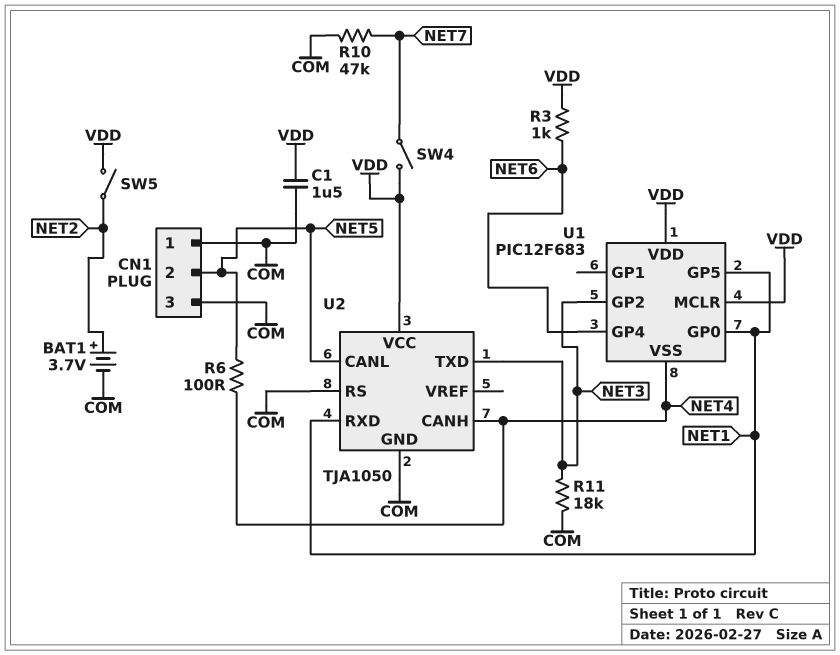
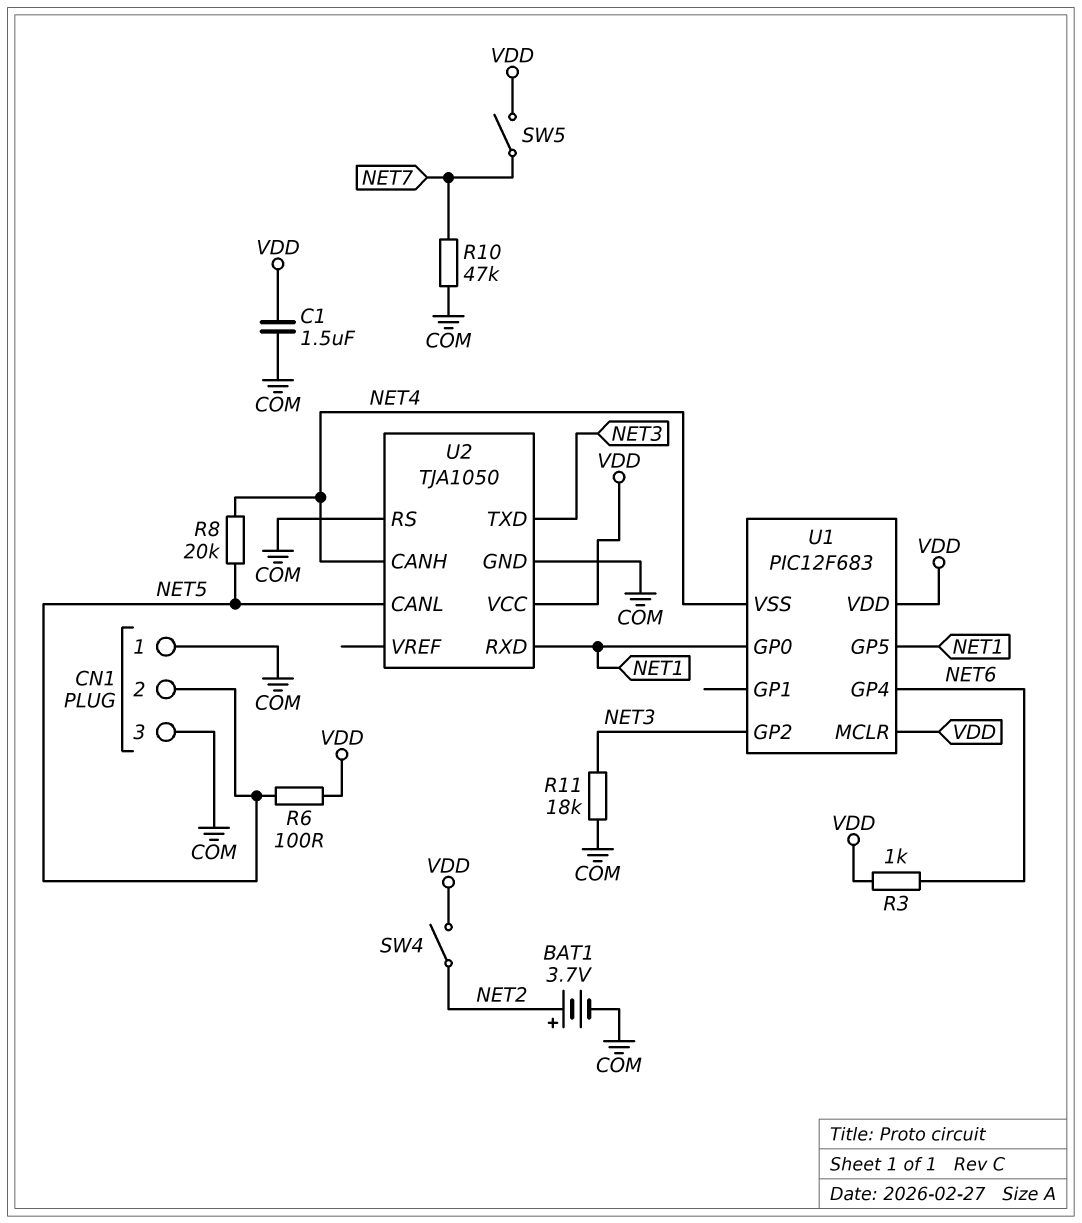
R6: 100 (NET4, NET5) -> 100 (NET5, VDD)
R8: none -> 20k (NET4, NET5)
SW4: switch (NET7, VDD) -> switch (NET2, VDD)
SW5: switch (NET2, VDD) -> switch (NET7, VDD)

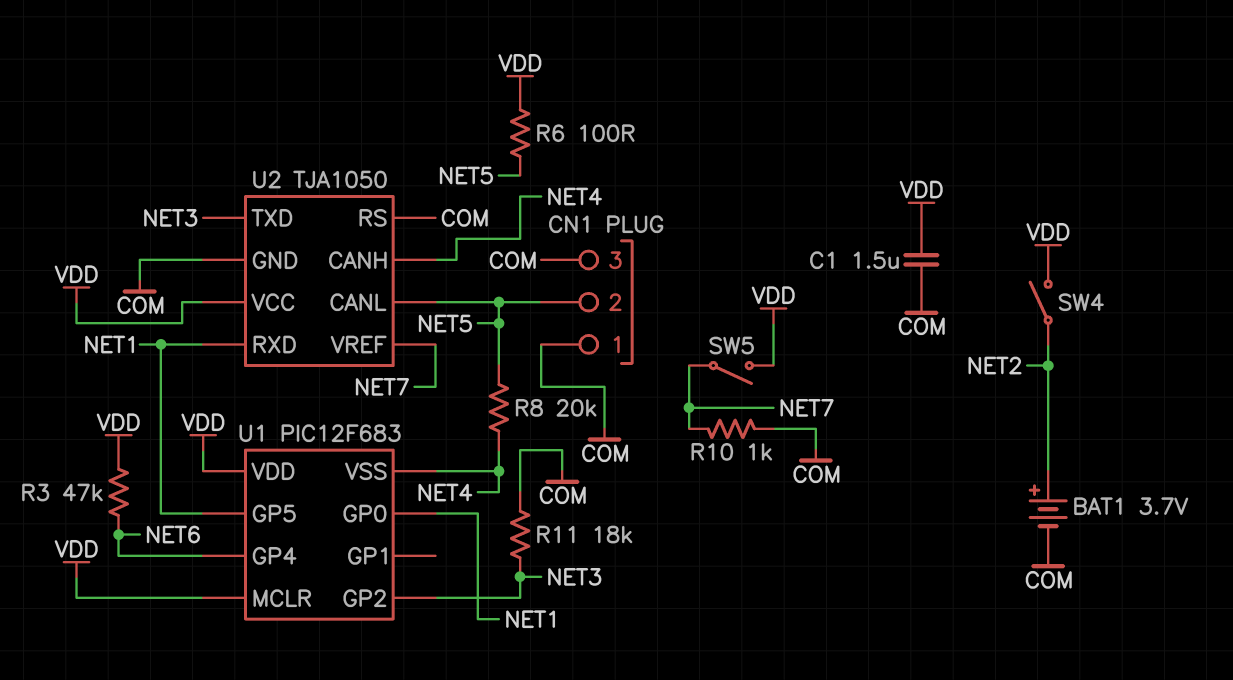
R3: 1k (NET6, VDD) -> 47k (NET6, VDD)
R10: 47k (COM, NET7) -> 1k (COM, NET7)
U2 pin VREF: none -> NET7

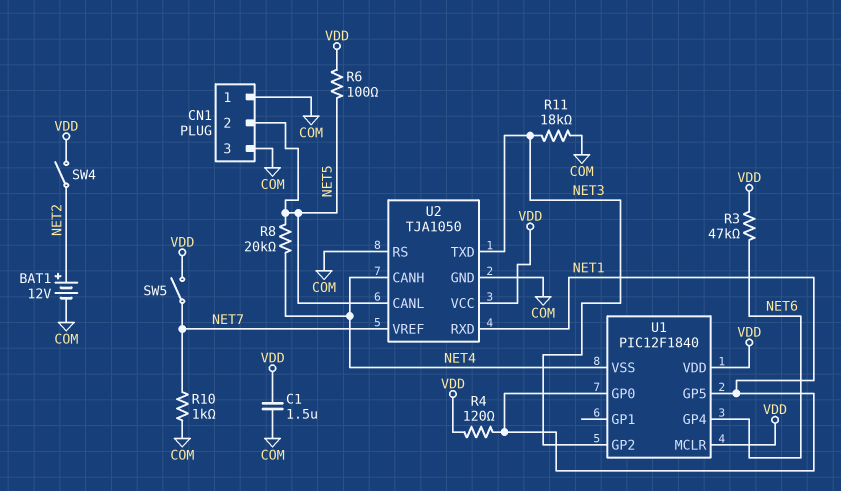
BAT1: 3.7V (plus NET2, minus COM) -> 12V (plus NET2, minus COM)
R4: none -> 120 (NET1, VDD)
U1: PIC12F683 -> PIC12F1840

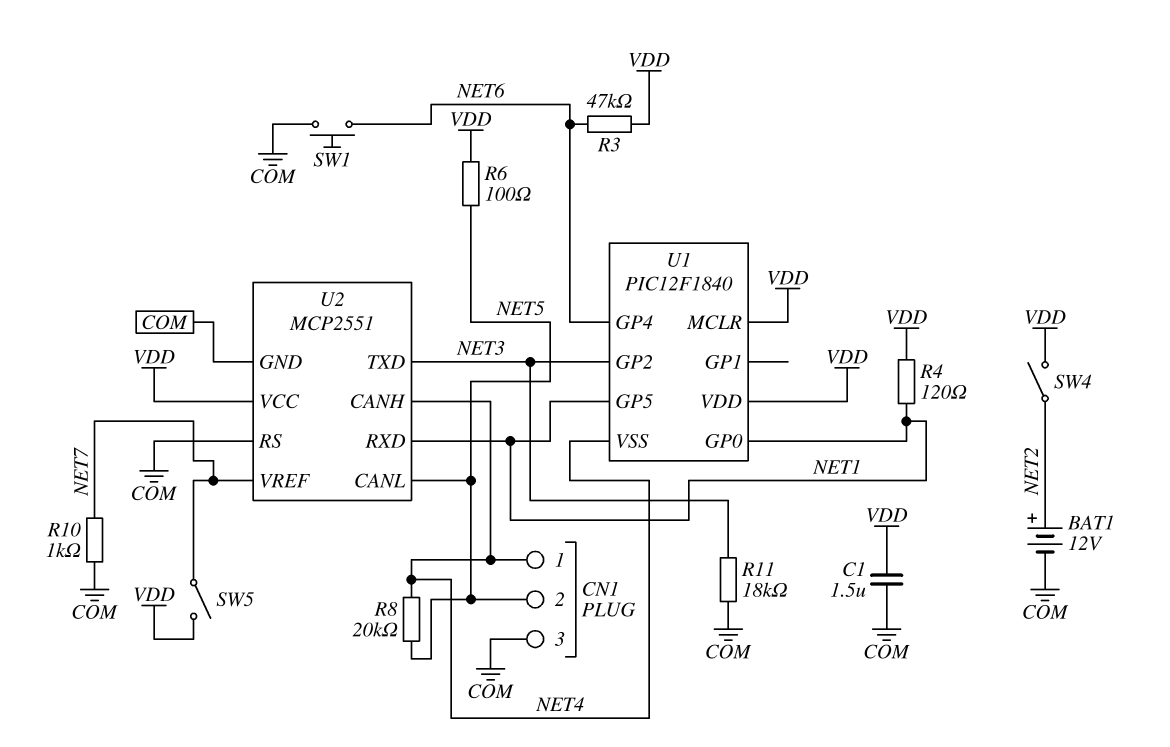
CN1 pin 1: COM -> NET4
SW1: none -> button (COM, NET6)
U2: TJA1050 -> MCP2551

